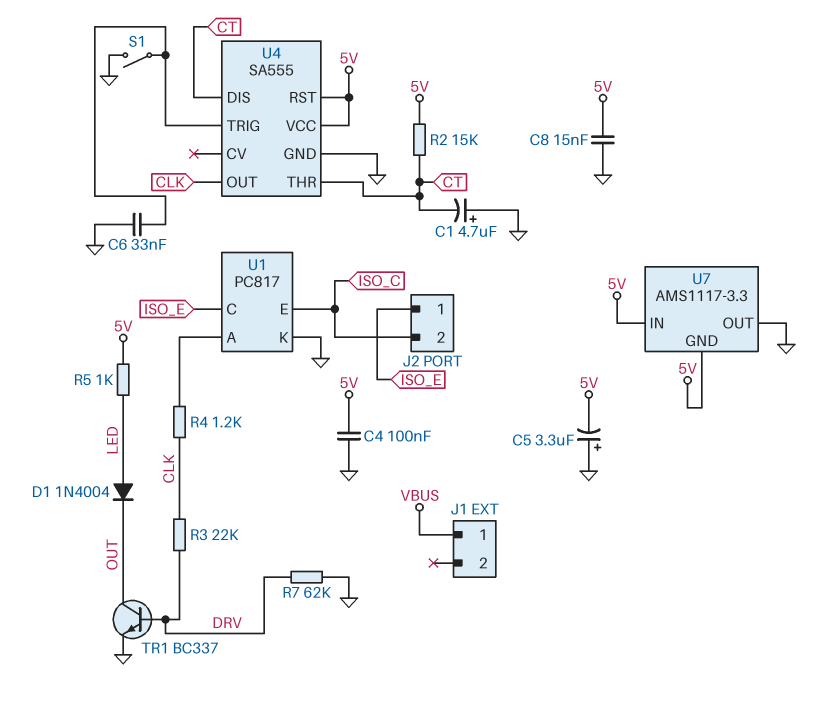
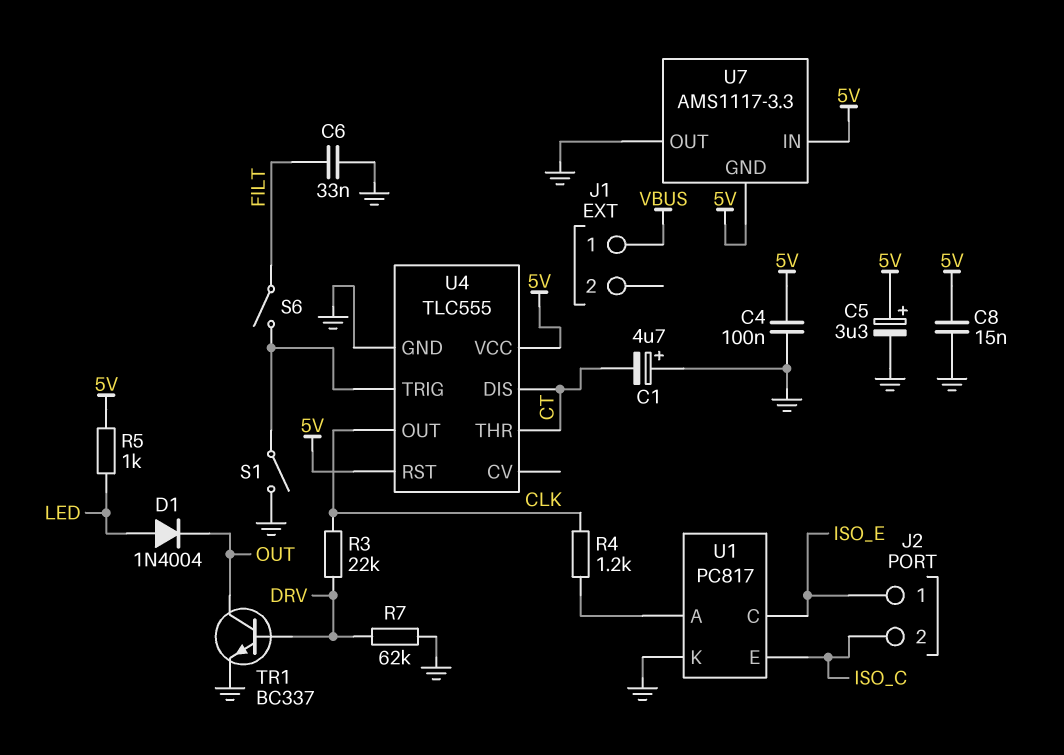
C5: 3.3uF (plus GND, minus 5V) -> 3.3uF (plus 5V, minus GND)
C6: 33nF (GND, U4/TRIG) -> 33nF (FILT, GND)
R2: 15k (5V, CT) -> none
S6: none -> switch (FILT, U4/TRIG)
U4: SA555 -> TLC555

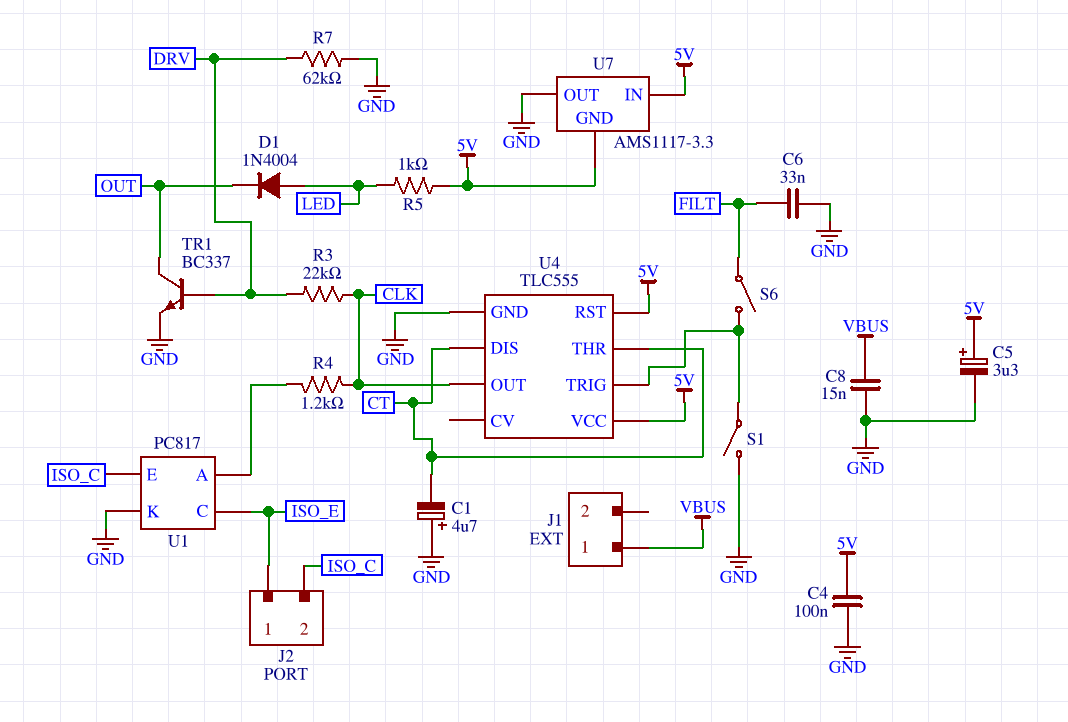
C8: 15nF (5V, GND) -> 15nF (GND, VBUS)

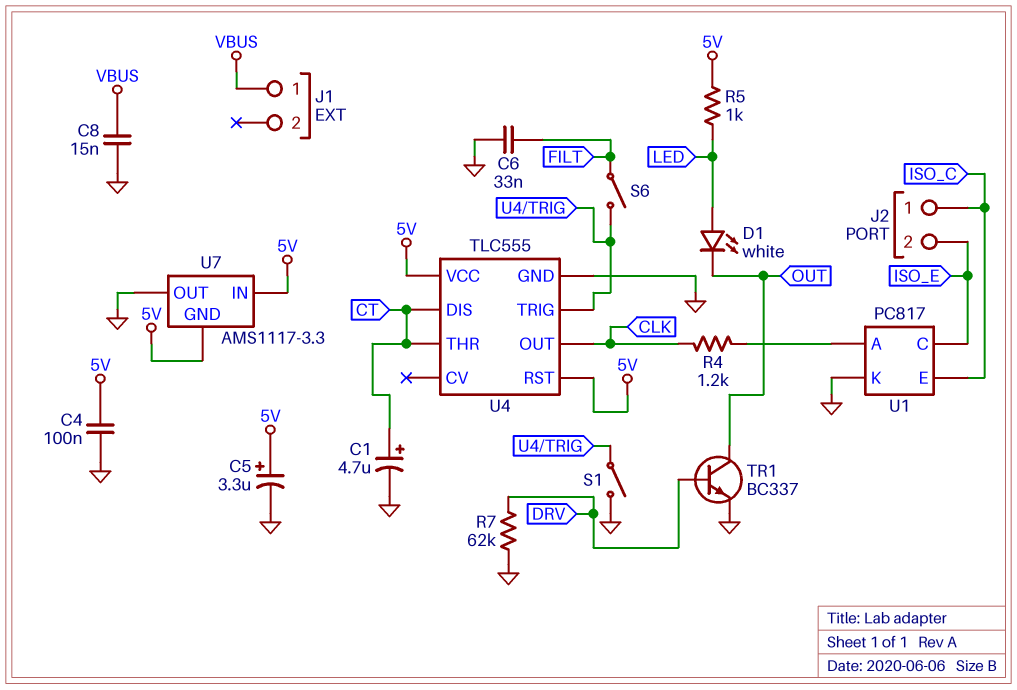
C1: 4.7uF (plus GND, minus CT) -> 4.7uF (plus CT, minus GND)
D1: diode 1N4004 (A LED, K OUT) -> LED white (A LED, K OUT)
J2 pin 1: ISO_E -> ISO_C
J2 pin 2: ISO_C -> ISO_E
R3: 22k (CLK, DRV) -> none

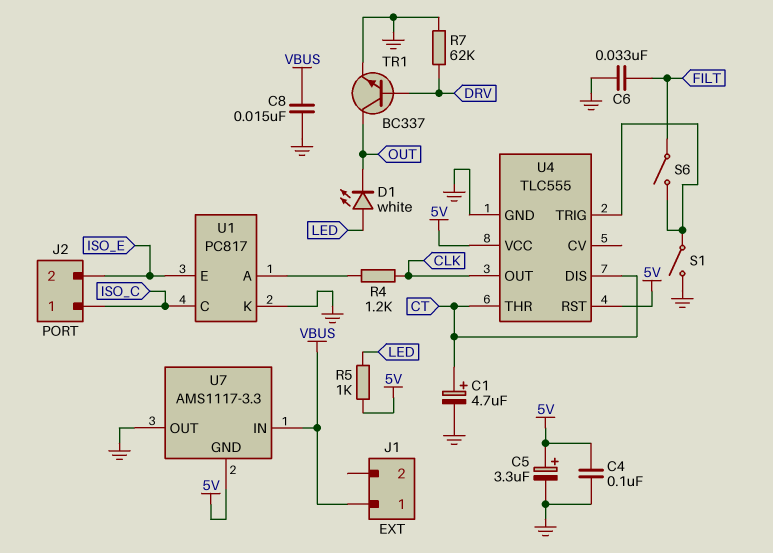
U1 pin C: ISO_E -> ISO_C
U1 pin E: ISO_C -> ISO_E
U7 pin IN: 5V -> VBUS

